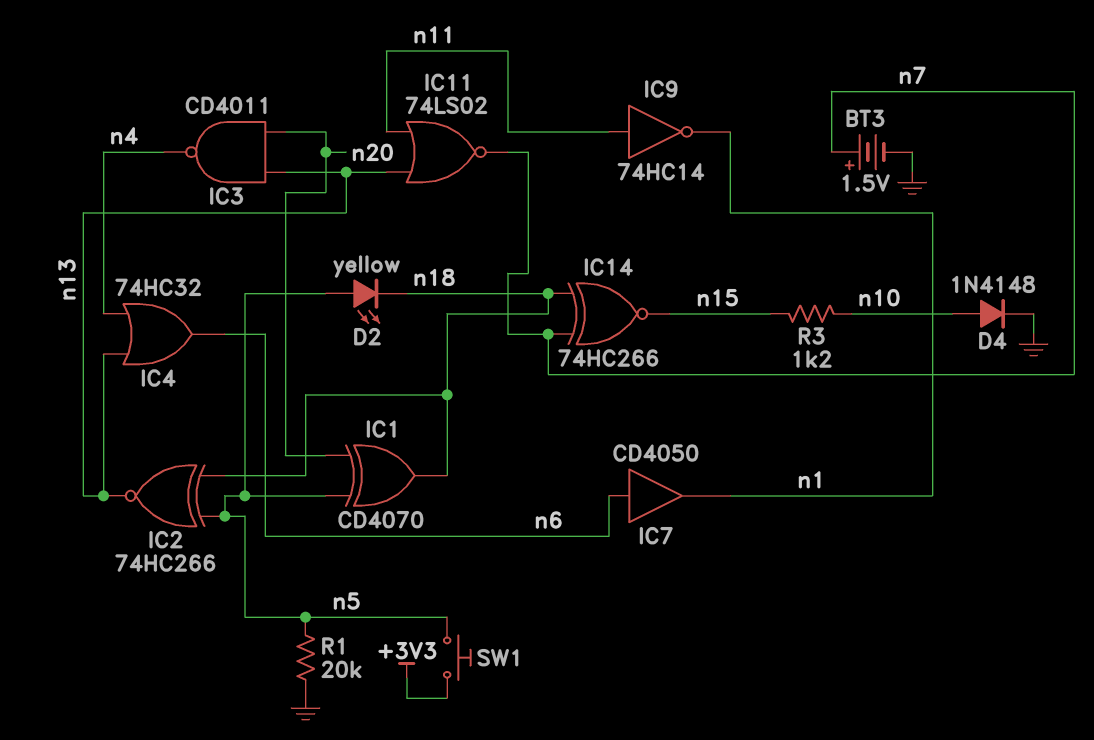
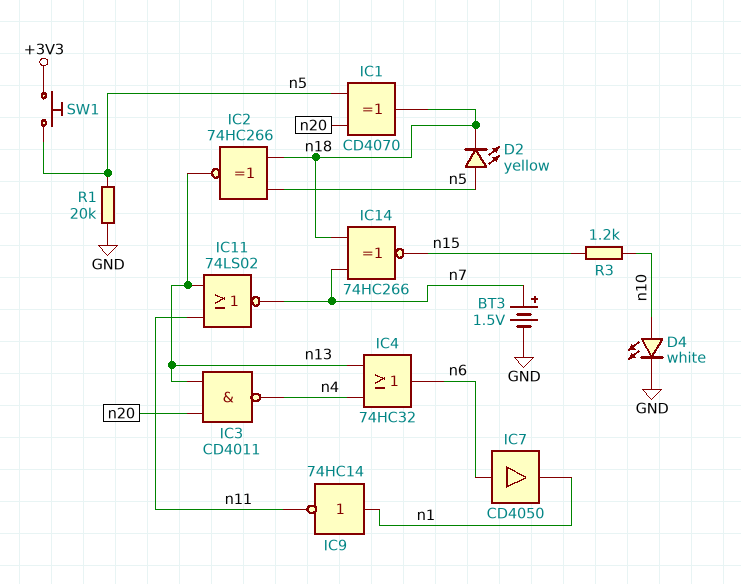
D4: diode 1N4148 (A n10, K GND) -> LED white (A n10, K GND)
IC9: NOT 74HC14 (in n11, out n1) -> NOT 74HC14 (in n1, out n11)

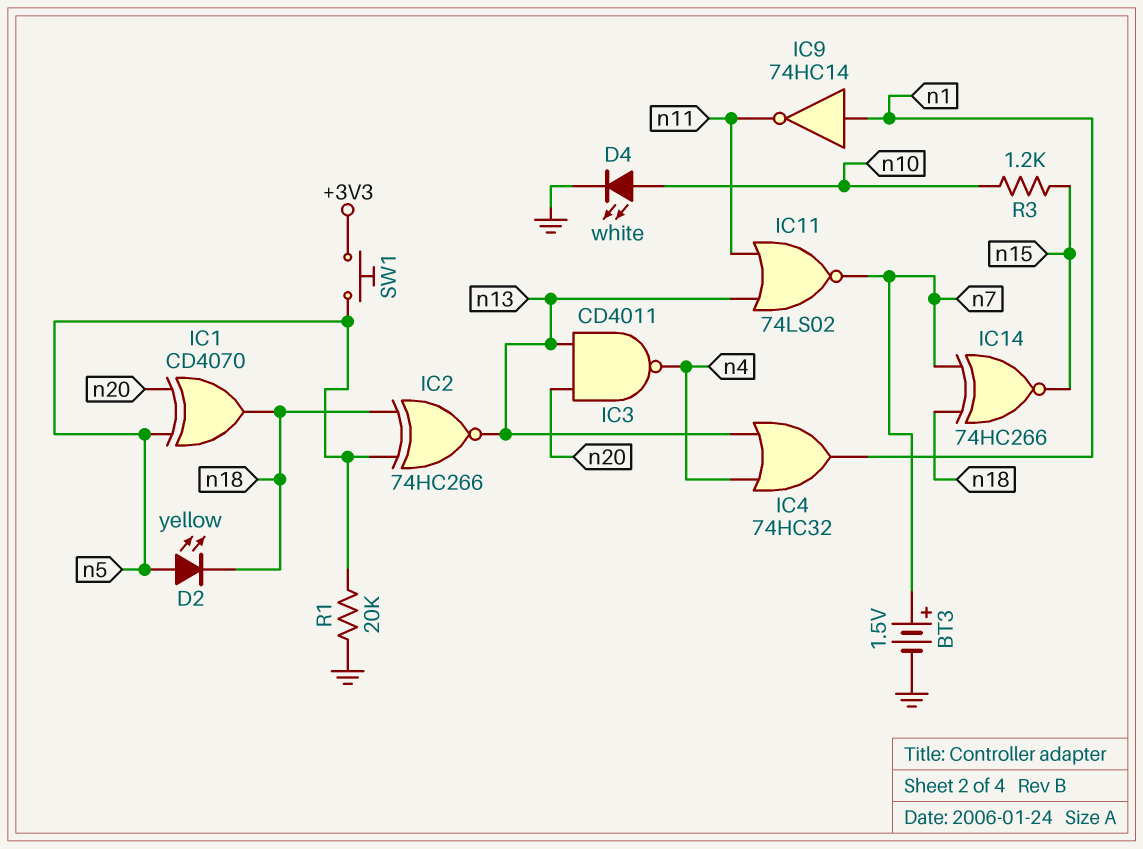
IC4: OR 74HC32 (in n4, in n13, out n6) -> OR 74HC32 (in n4, in n13, out n1)
IC7: buffer CD4050 (in n6, out n1) -> none

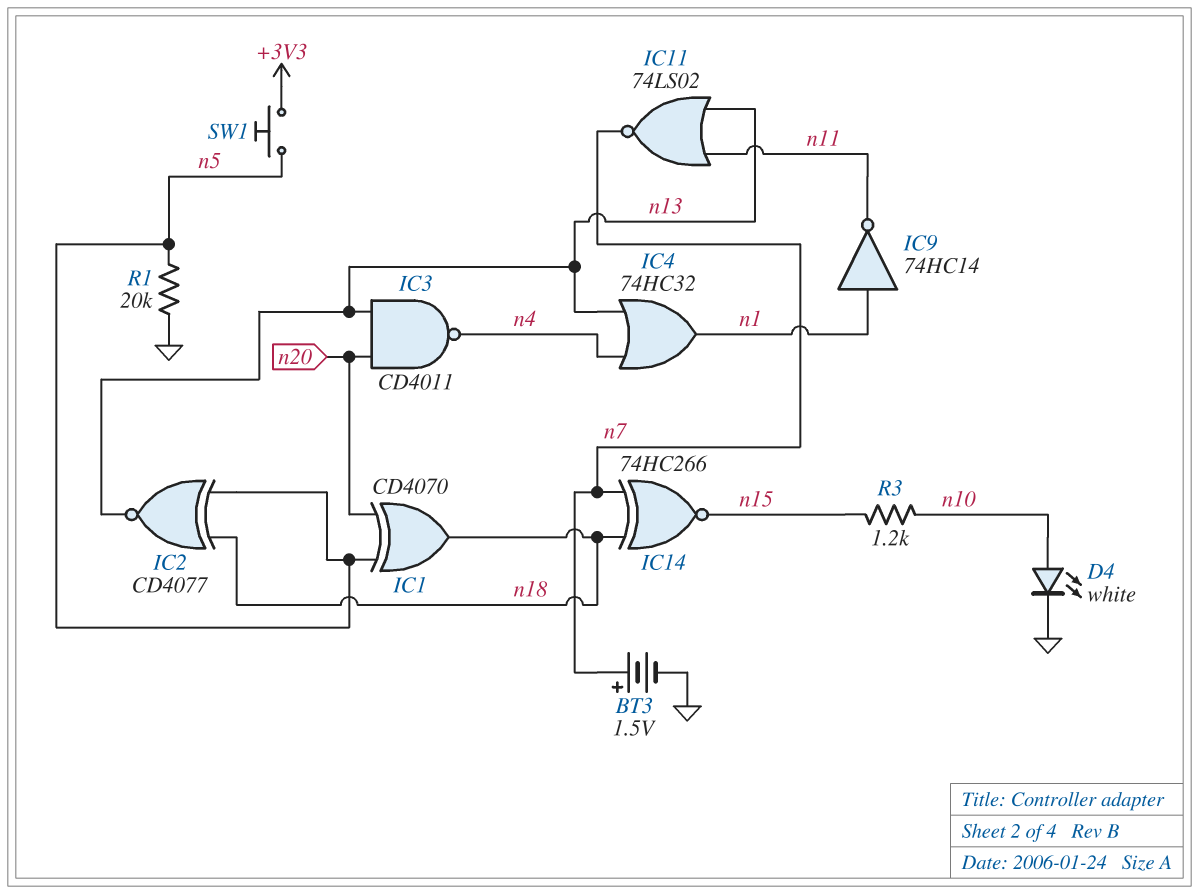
D2: LED yellow (A n5, K n18) -> none
IC2: XNOR 74HC266 (in n5, in n18, out n13) -> XNOR CD4077 (in n5, in n18, out n13)

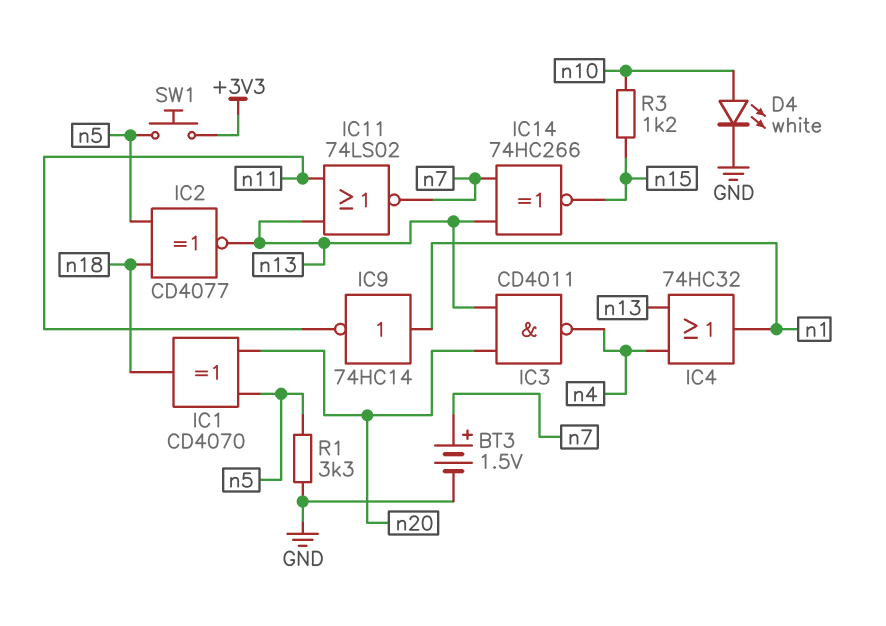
IC14: XNOR 74HC266 (in n7, in n18, out n15) -> XNOR 74HC266 (in n7, in n13, out n15)
R1: 20k (GND, n5) -> 3.3k (GND, n5)

